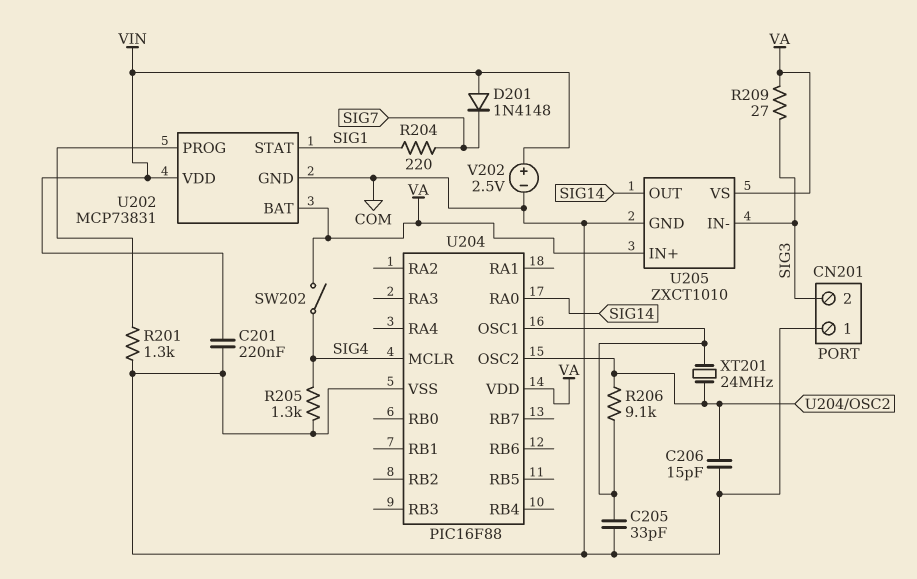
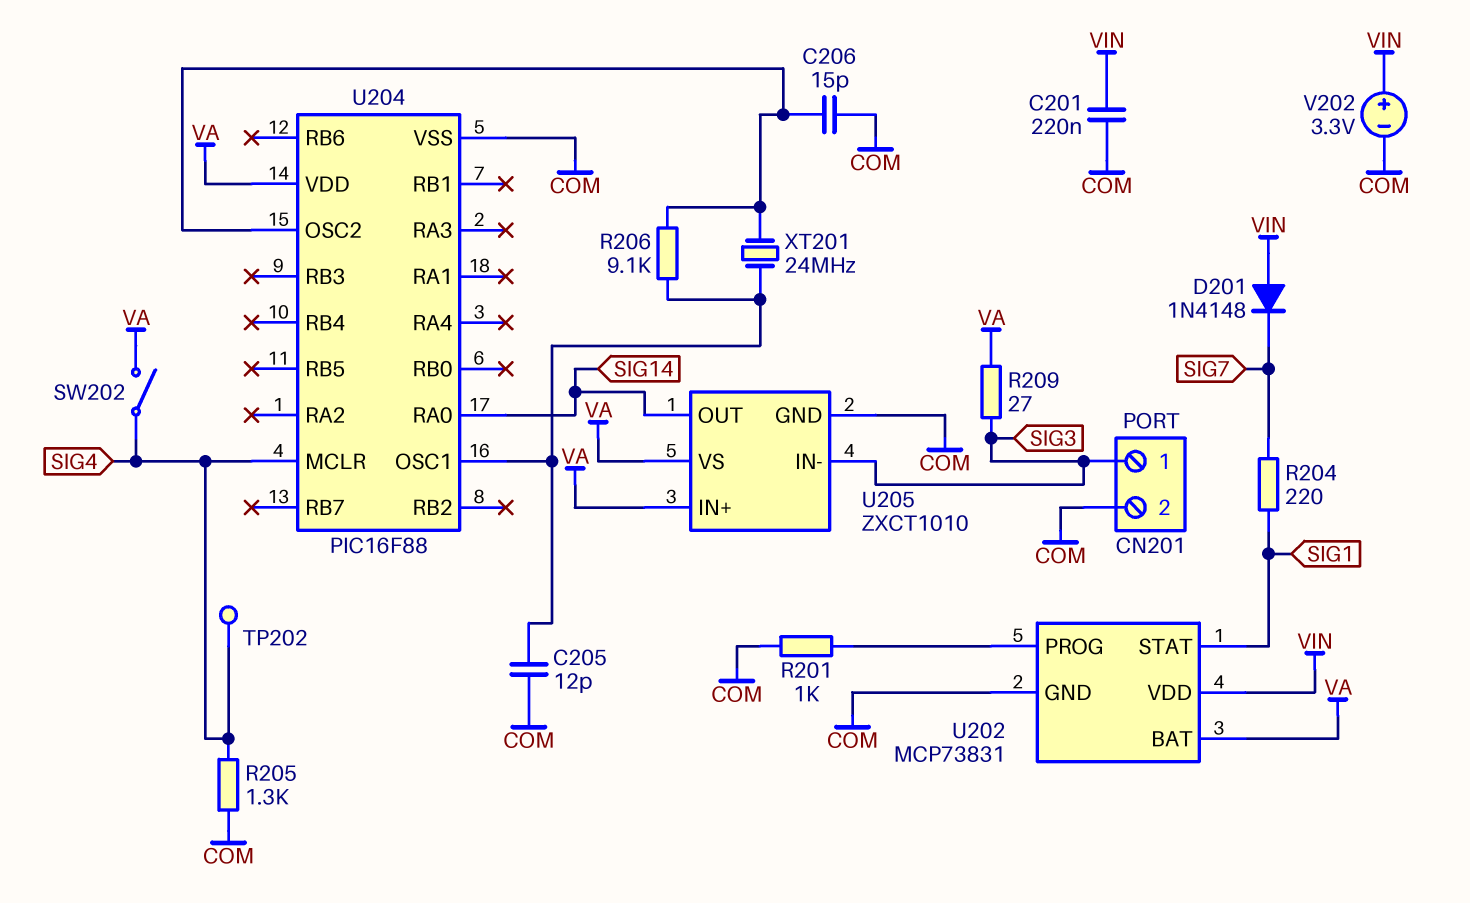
C205: 33pF (COM, U204/OSC1) -> 12pF (COM, U204/OSC1)
CN201 pin 1: COM -> SIG3
CN201 pin 2: SIG3 -> COM
R201: 1.3k (COM, U202/PROG) -> 1k (COM, U202/PROG)
TP202: none -> test point (SIG4)
V202: 2.5V (plus VIN, minus COM) -> 3.3V (plus VIN, minus COM)

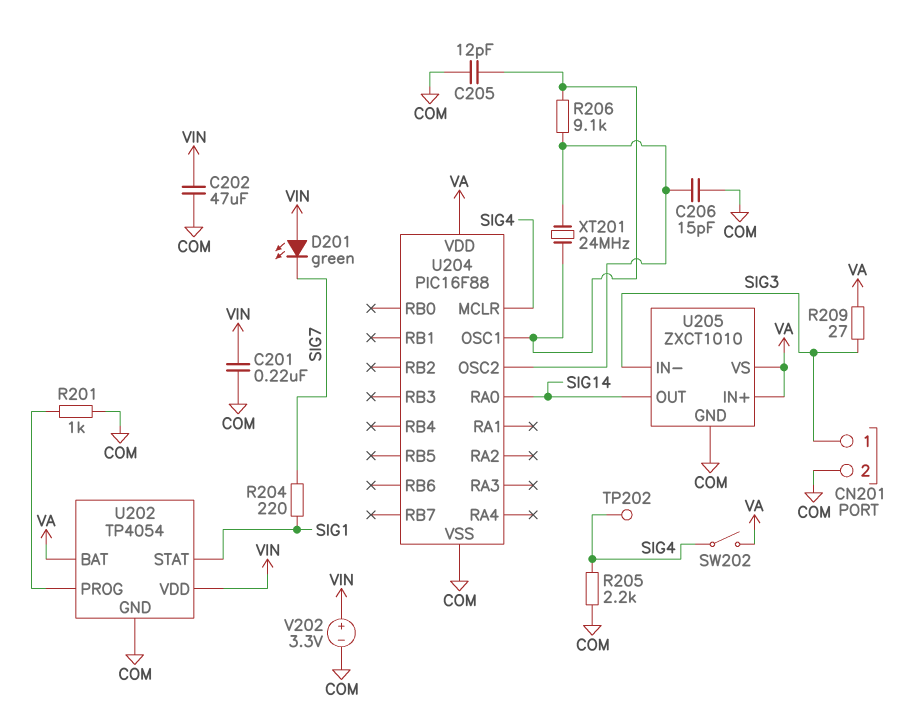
C202: none -> 47uF (COM, VIN)
D201: diode 1N4148 (A VIN, K SIG7) -> LED green (A VIN, K SIG7)
R205: 1.3k (COM, SIG4) -> 2.2k (COM, SIG4)
U202: MCP73831 -> TP4054

